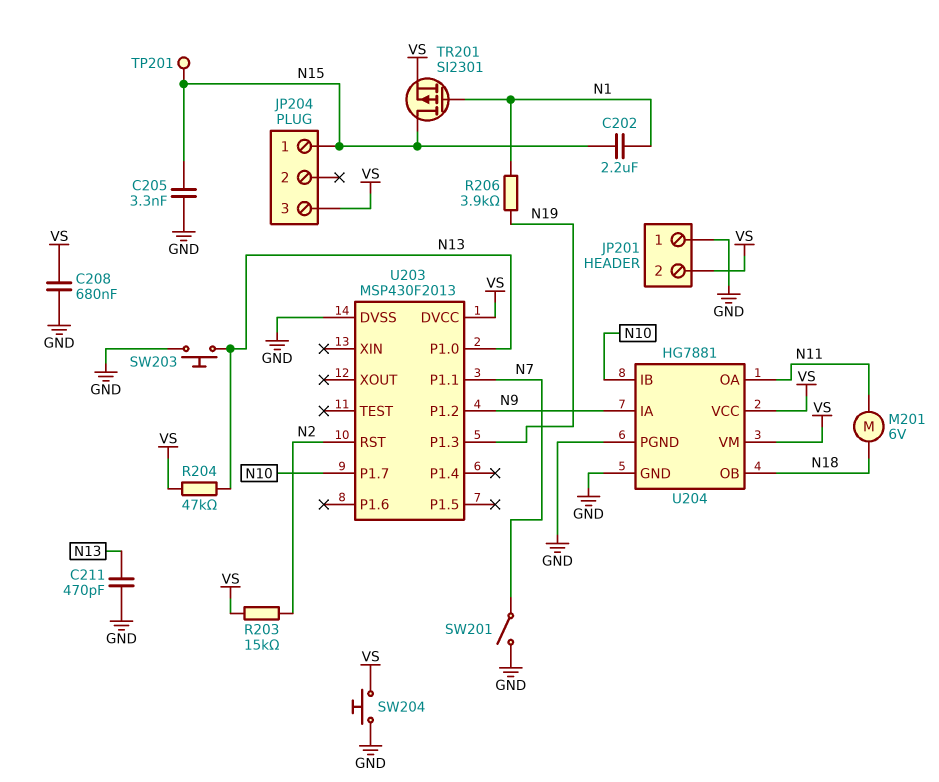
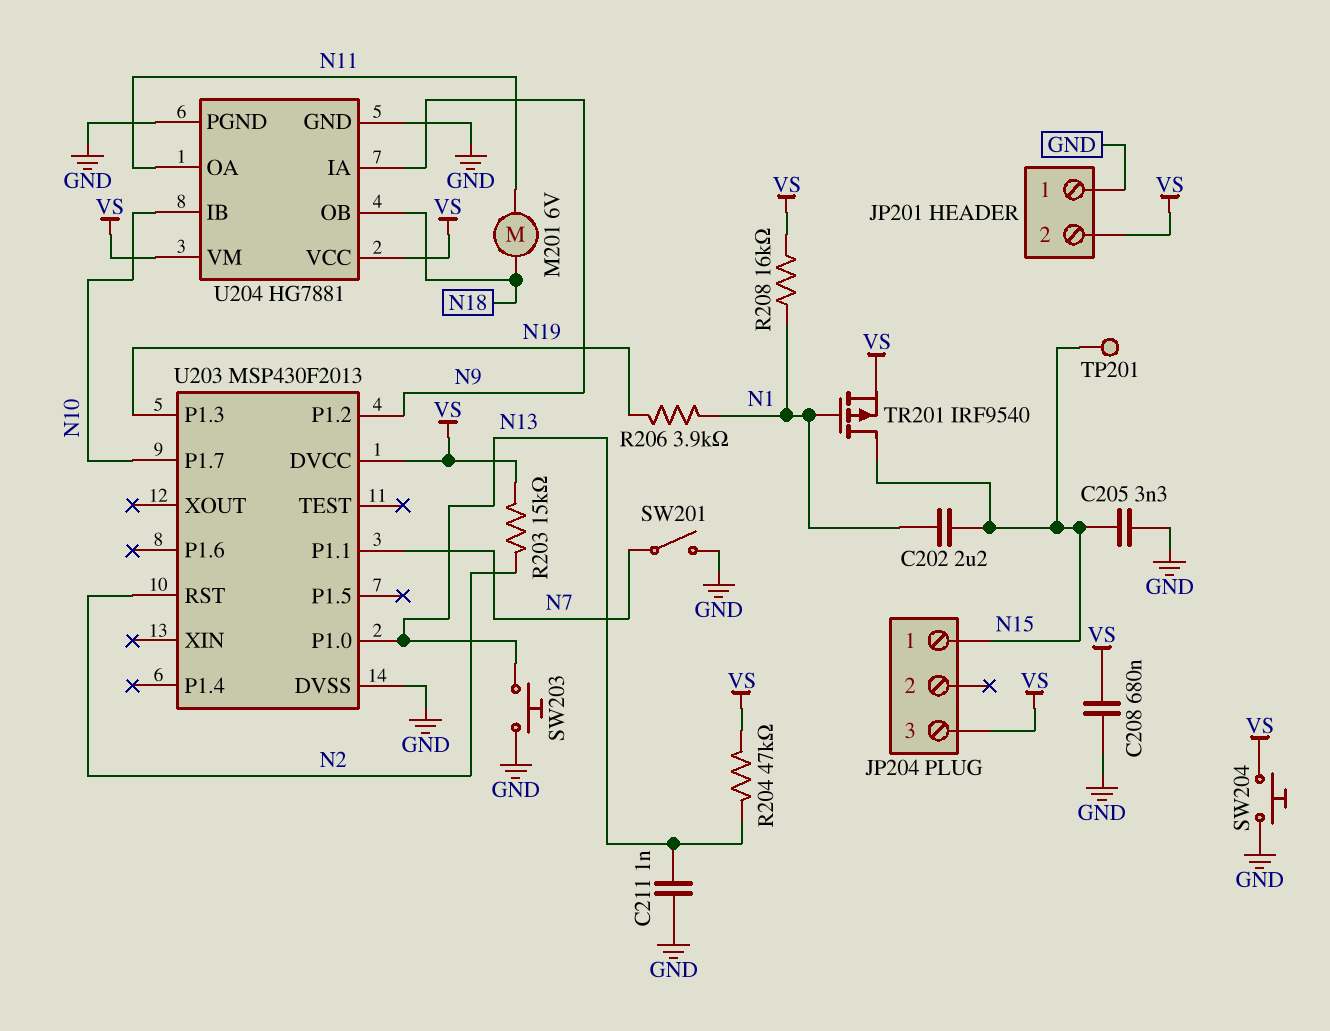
C211: 470pF (GND, N13) -> 1nF (GND, N13)
R208: none -> 16k (N1, VS)
TR201: PMOS SI2301 (G N1, D N15, S VS) -> PMOS IRF9540 (G N1, D N15, S VS)

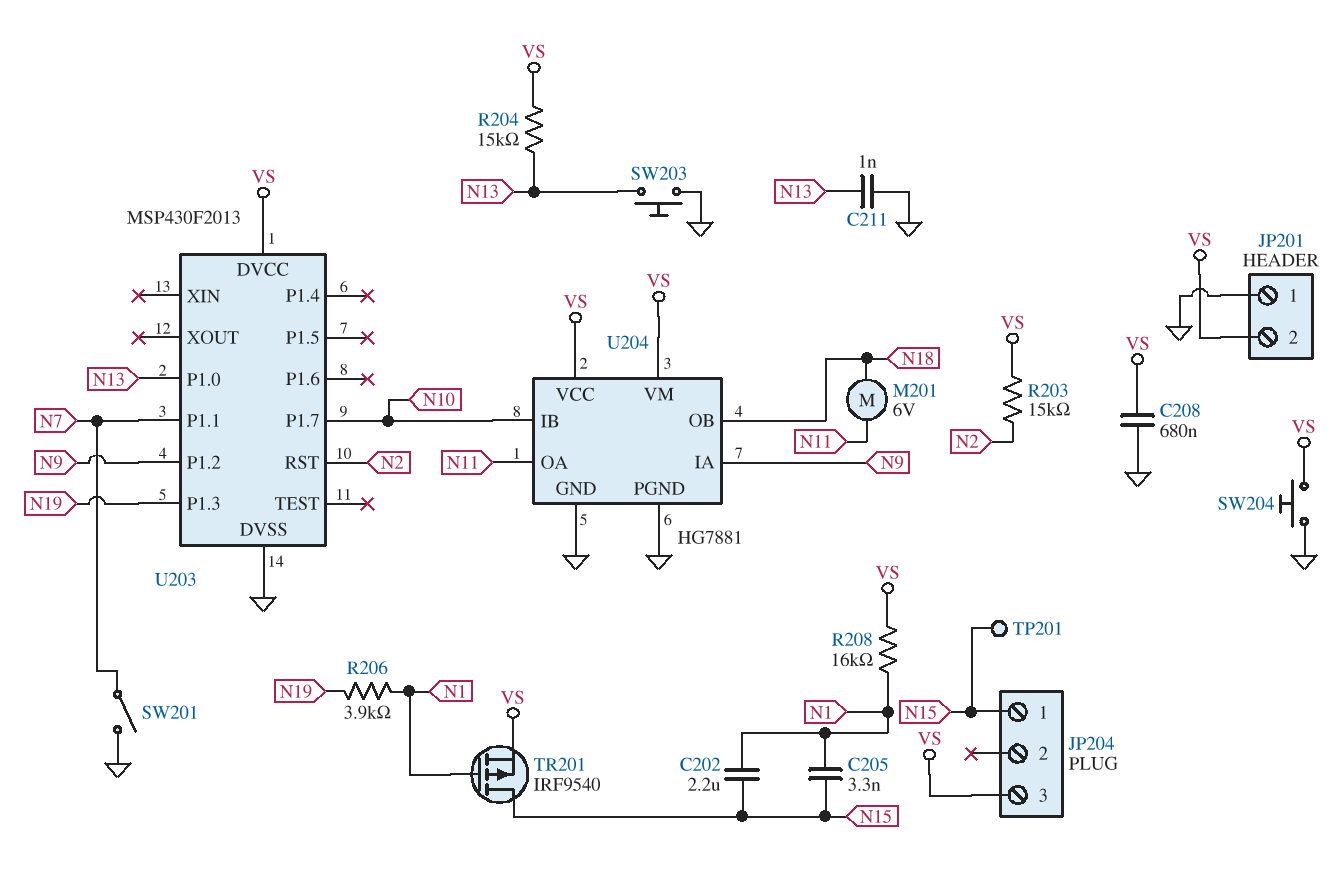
C205: 3.3nF (GND, N15) -> 3.3nF (N1, N15)
R204: 47k (N13, VS) -> 15k (N13, VS)

